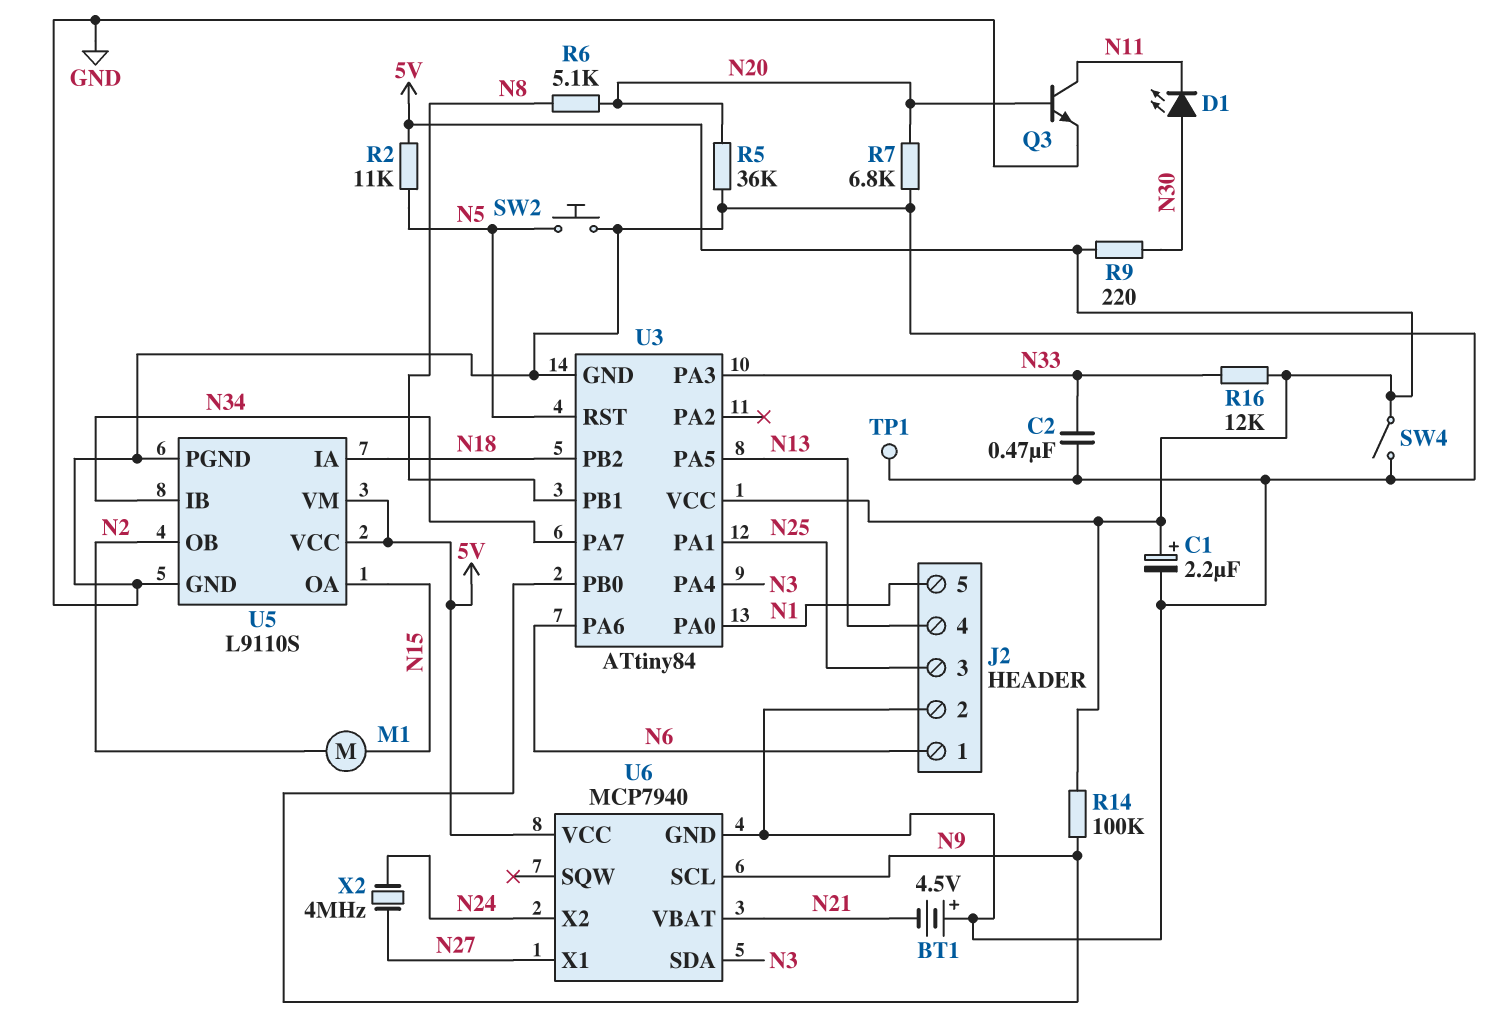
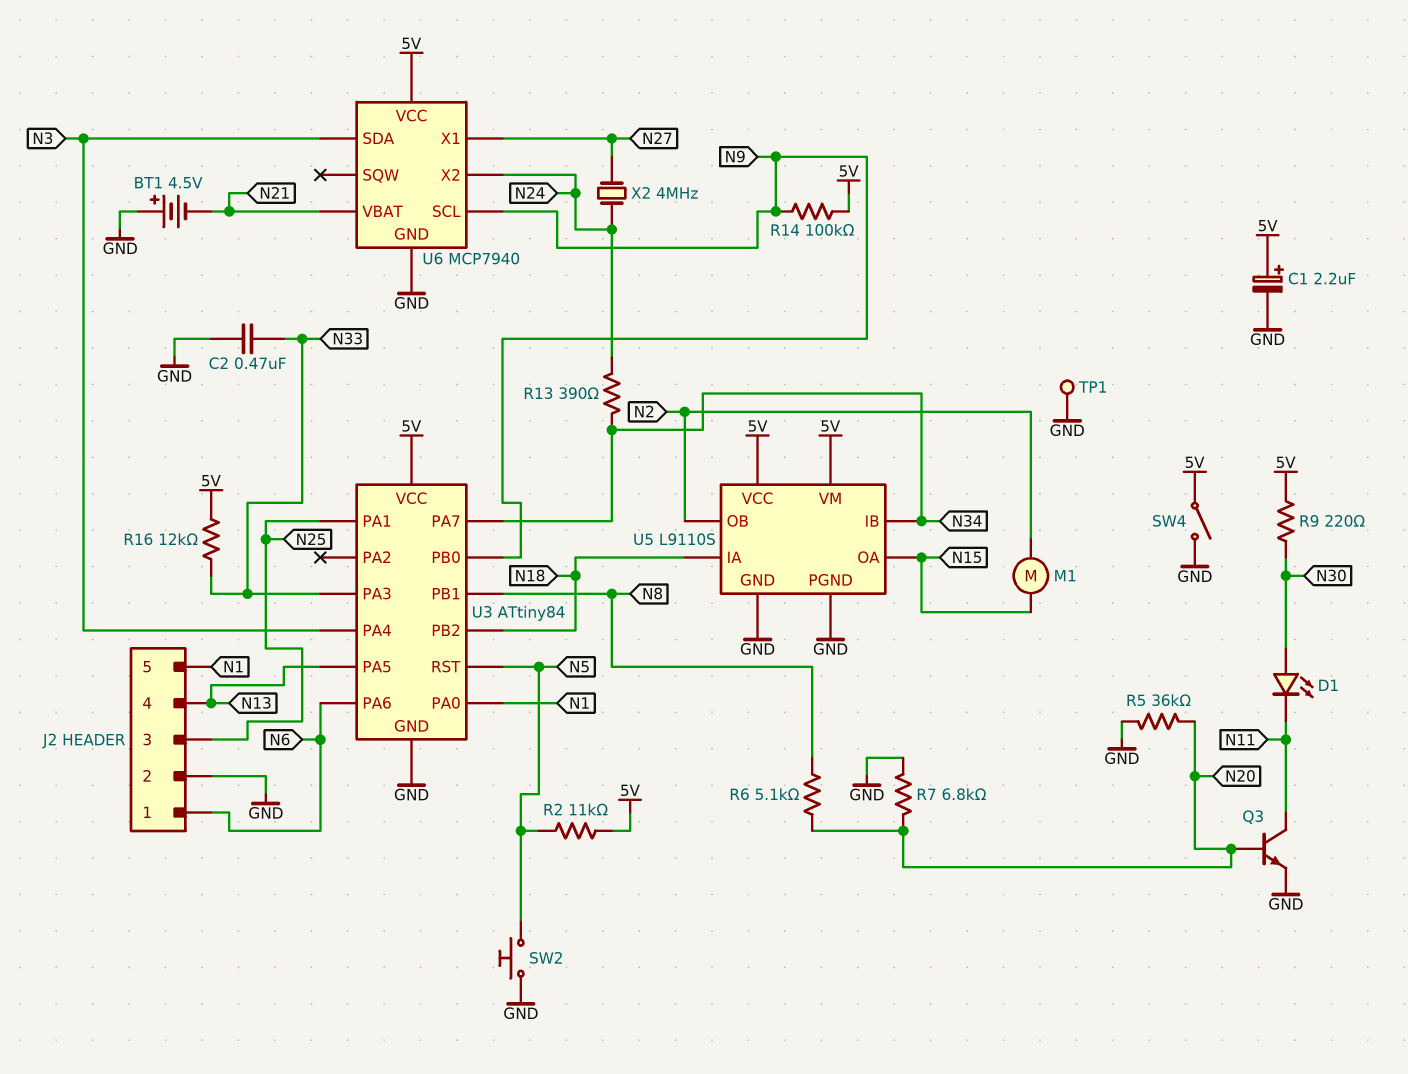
R13: none -> 390 (N24, N34)

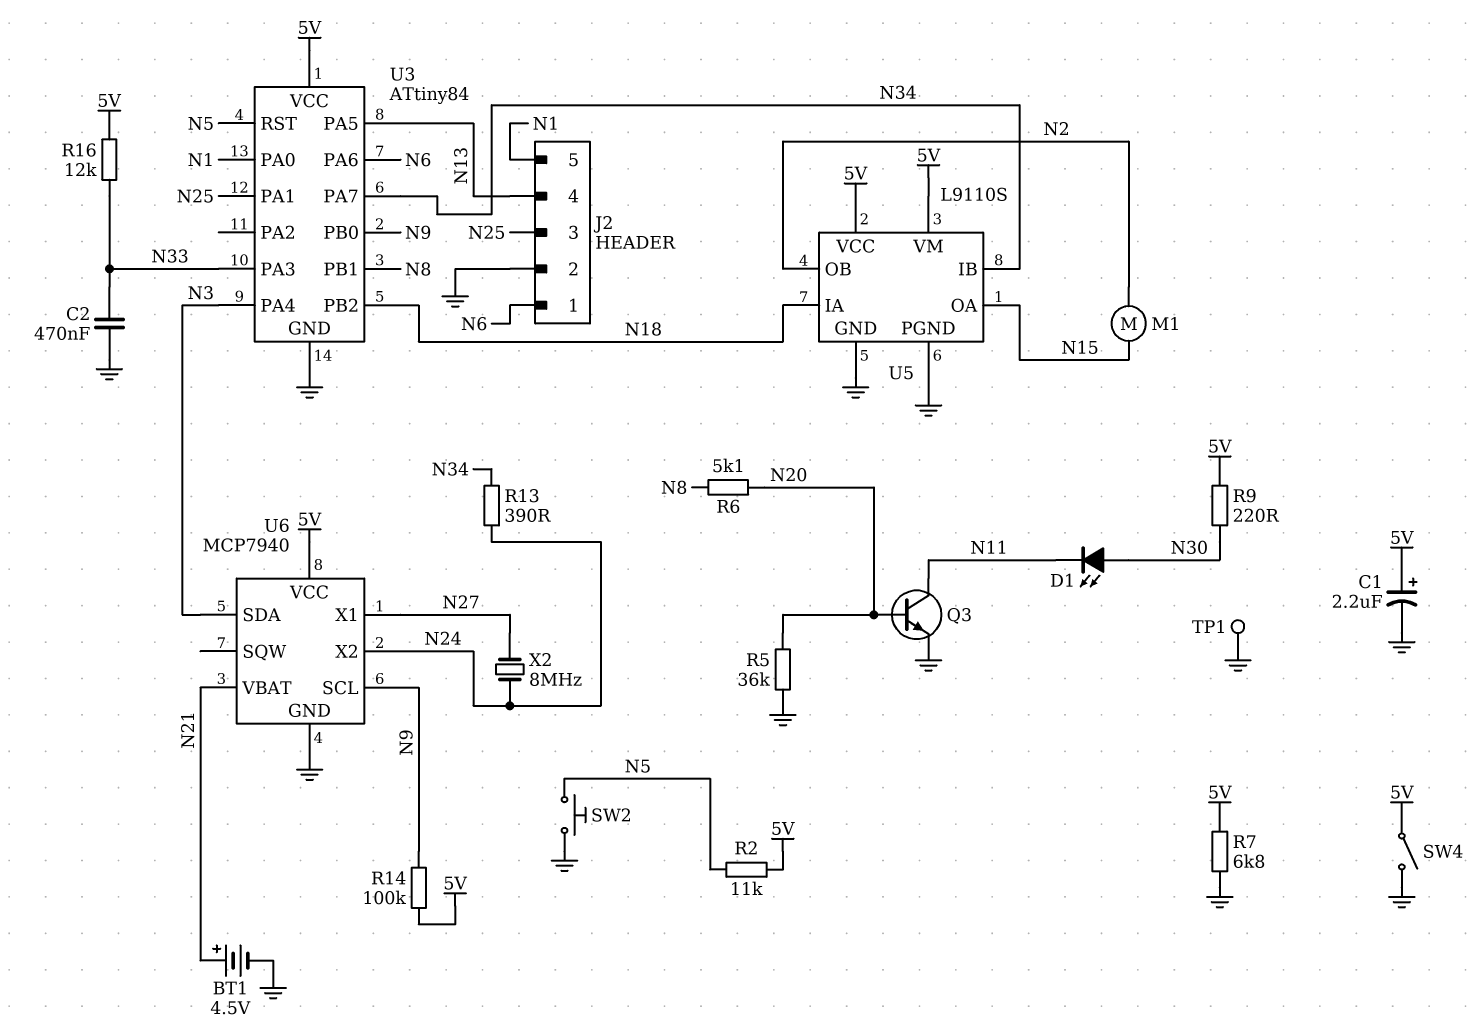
BT1: 4.5V (plus GND, minus N21) -> 4.5V (plus N21, minus GND)
R7: 6.8k (GND, N20) -> 6.8k (5V, GND)
X2: 4MHz (N24, N27) -> 8MHz (N24, N27)

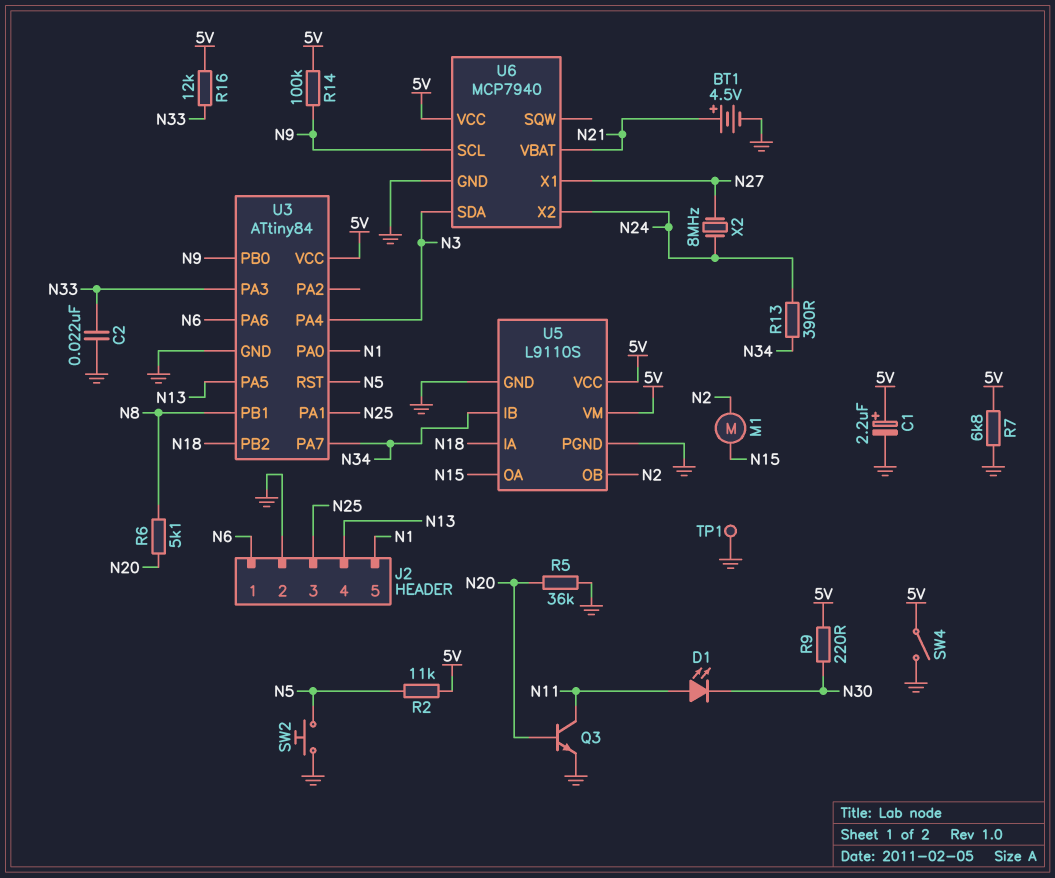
C2: 470nF (GND, N33) -> 22nF (GND, N33)
D1: LED (A N30, K N11) -> LED (A N11, K N30)

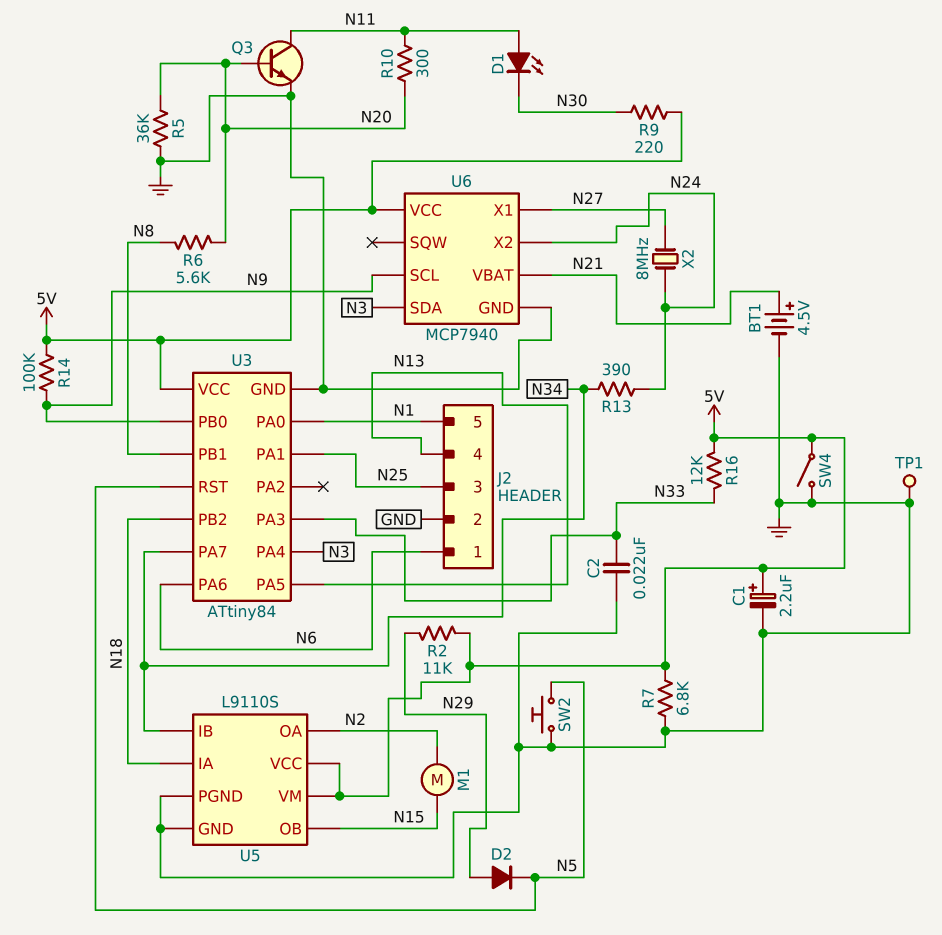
D2: none -> diode (A N29, K N5)
R2: 11k (5V, N5) -> 11k (5V, N29)
R6: 5.1k (N8, N20) -> 5.6k (N8, N20)
R10: none -> 300 (N11, N20)
U5 pin OA: N15 -> N2
U5 pin OB: N2 -> N15

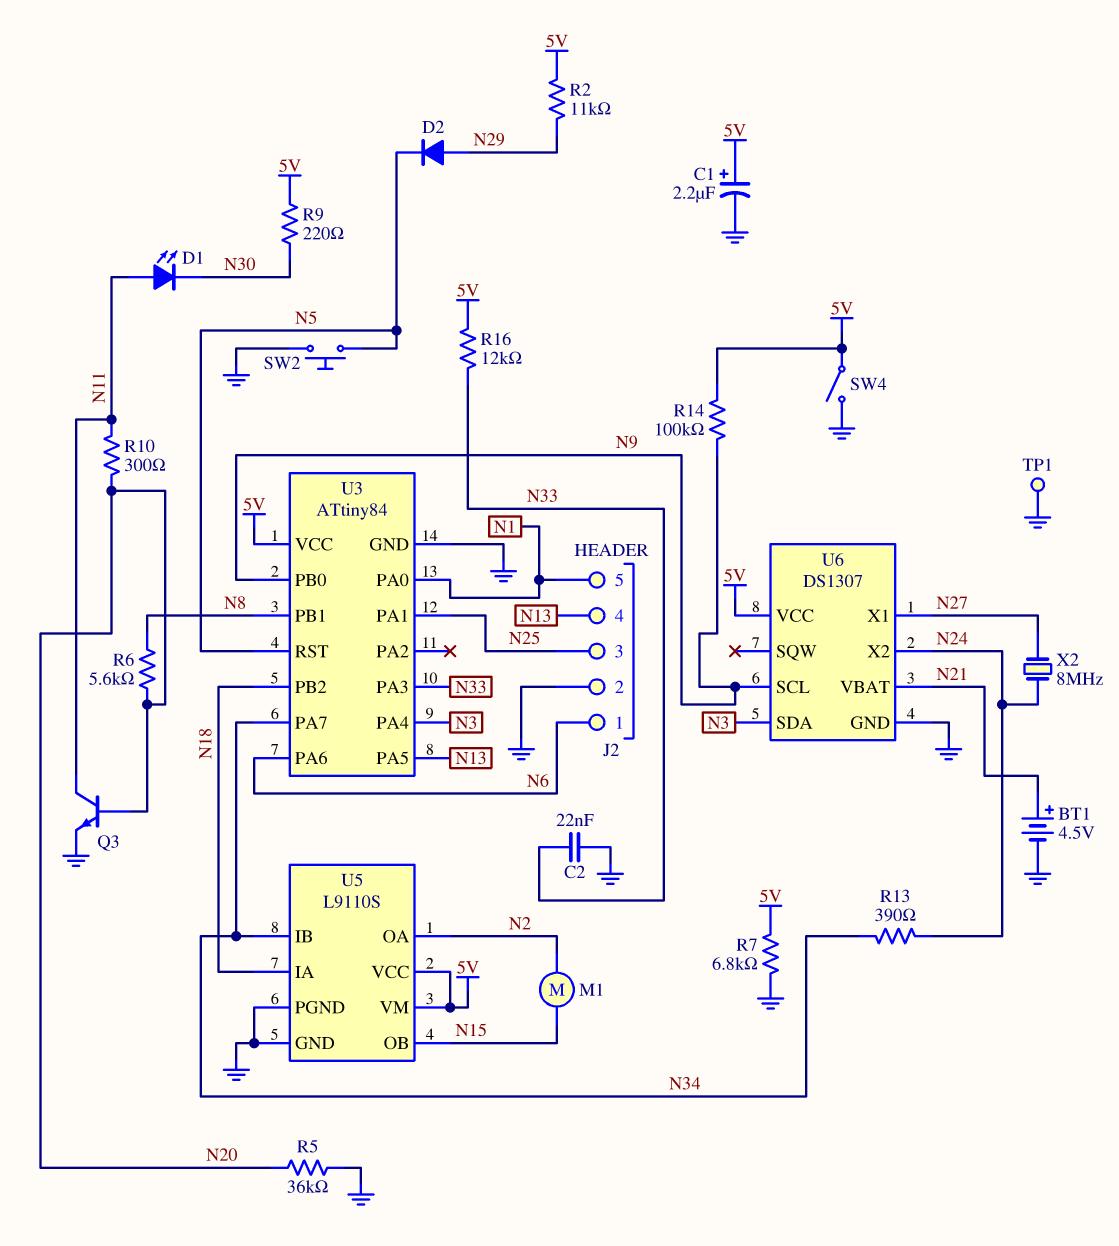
U6: MCP7940 -> DS1307

